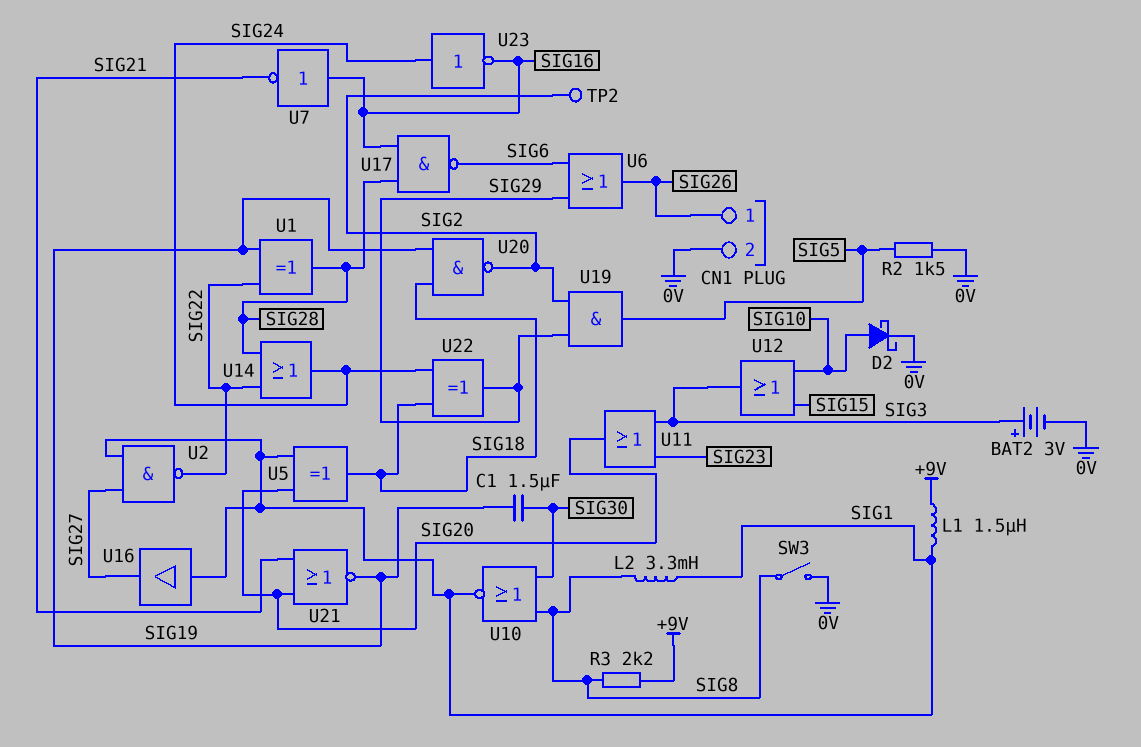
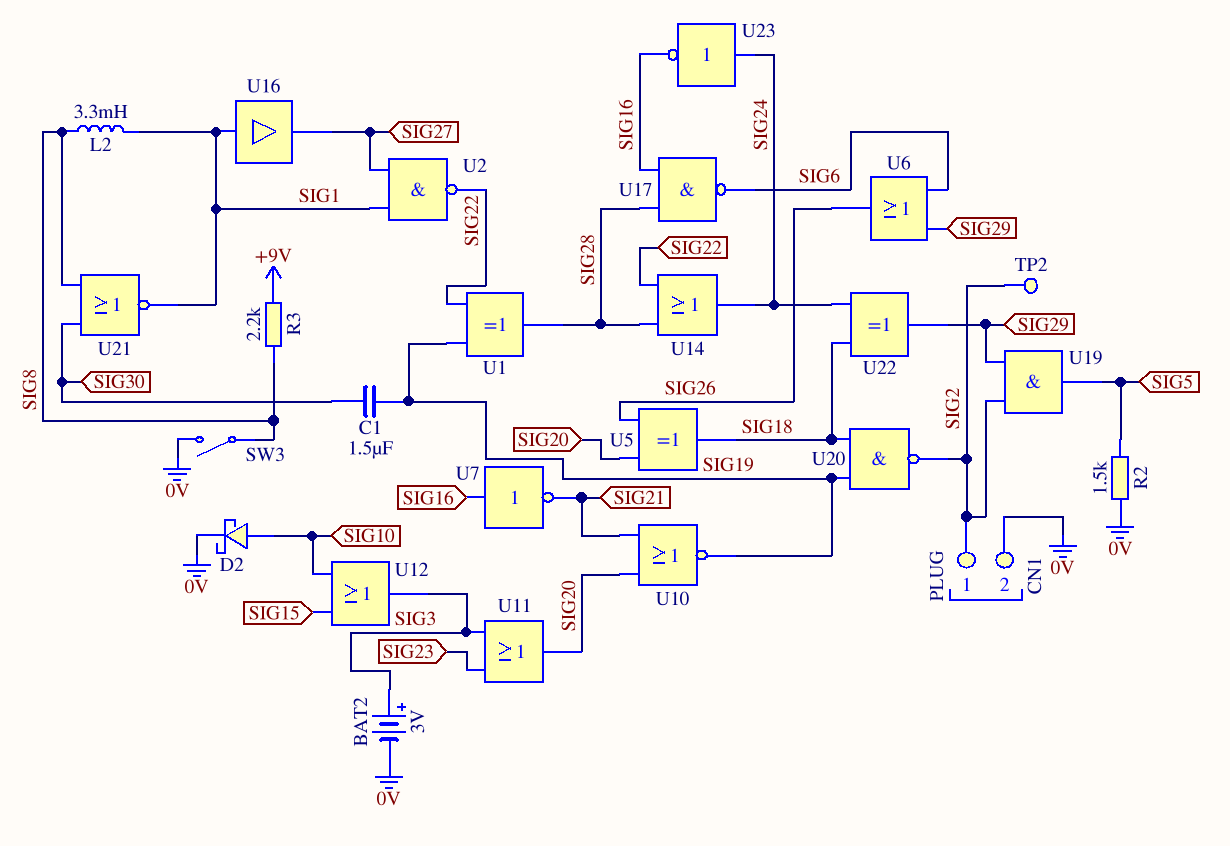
CN1 pin 1: SIG26 -> SIG2
L1: 1.5uH (+9V, SIG1) -> none
U5: XOR (in SIG1, in SIG20, out SIG18) -> XOR (in SIG20, in SIG26, out SIG18)
U10: NOR (in SIG8, in SIG30, out SIG1) -> NOR (in SIG20, in SIG21, out SIG19)
U21: NOR (in SIG20, in SIG21, out SIG19) -> NOR (in SIG8, in SIG30, out SIG1)

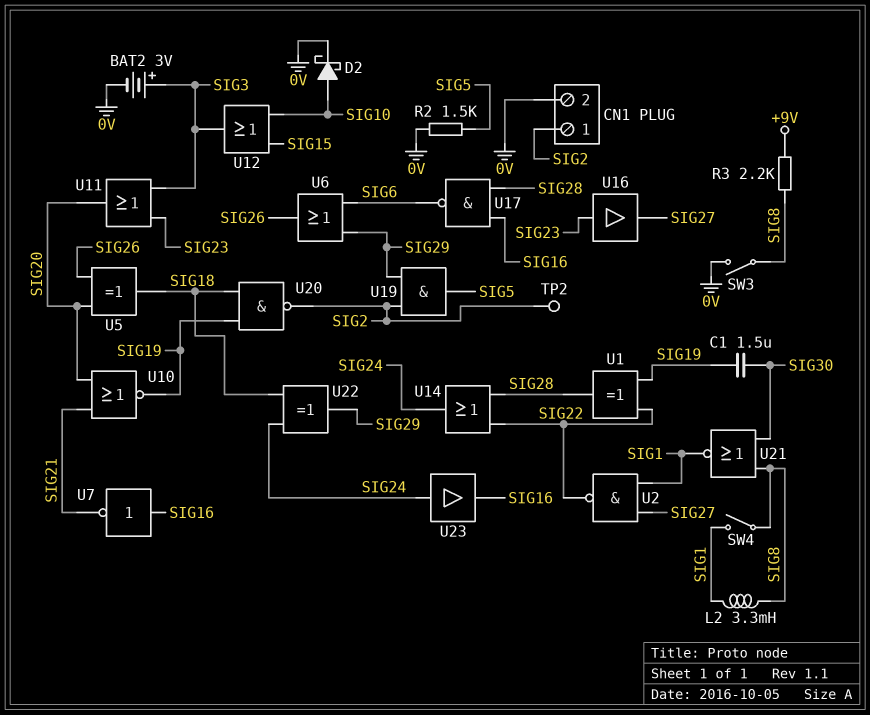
SW4: none -> switch (SIG1, SIG8)
U16: buffer (in SIG1, out SIG27) -> buffer (in SIG23, out SIG27)
U23: NOT (in SIG24, out SIG16) -> buffer (in SIG24, out SIG16)

